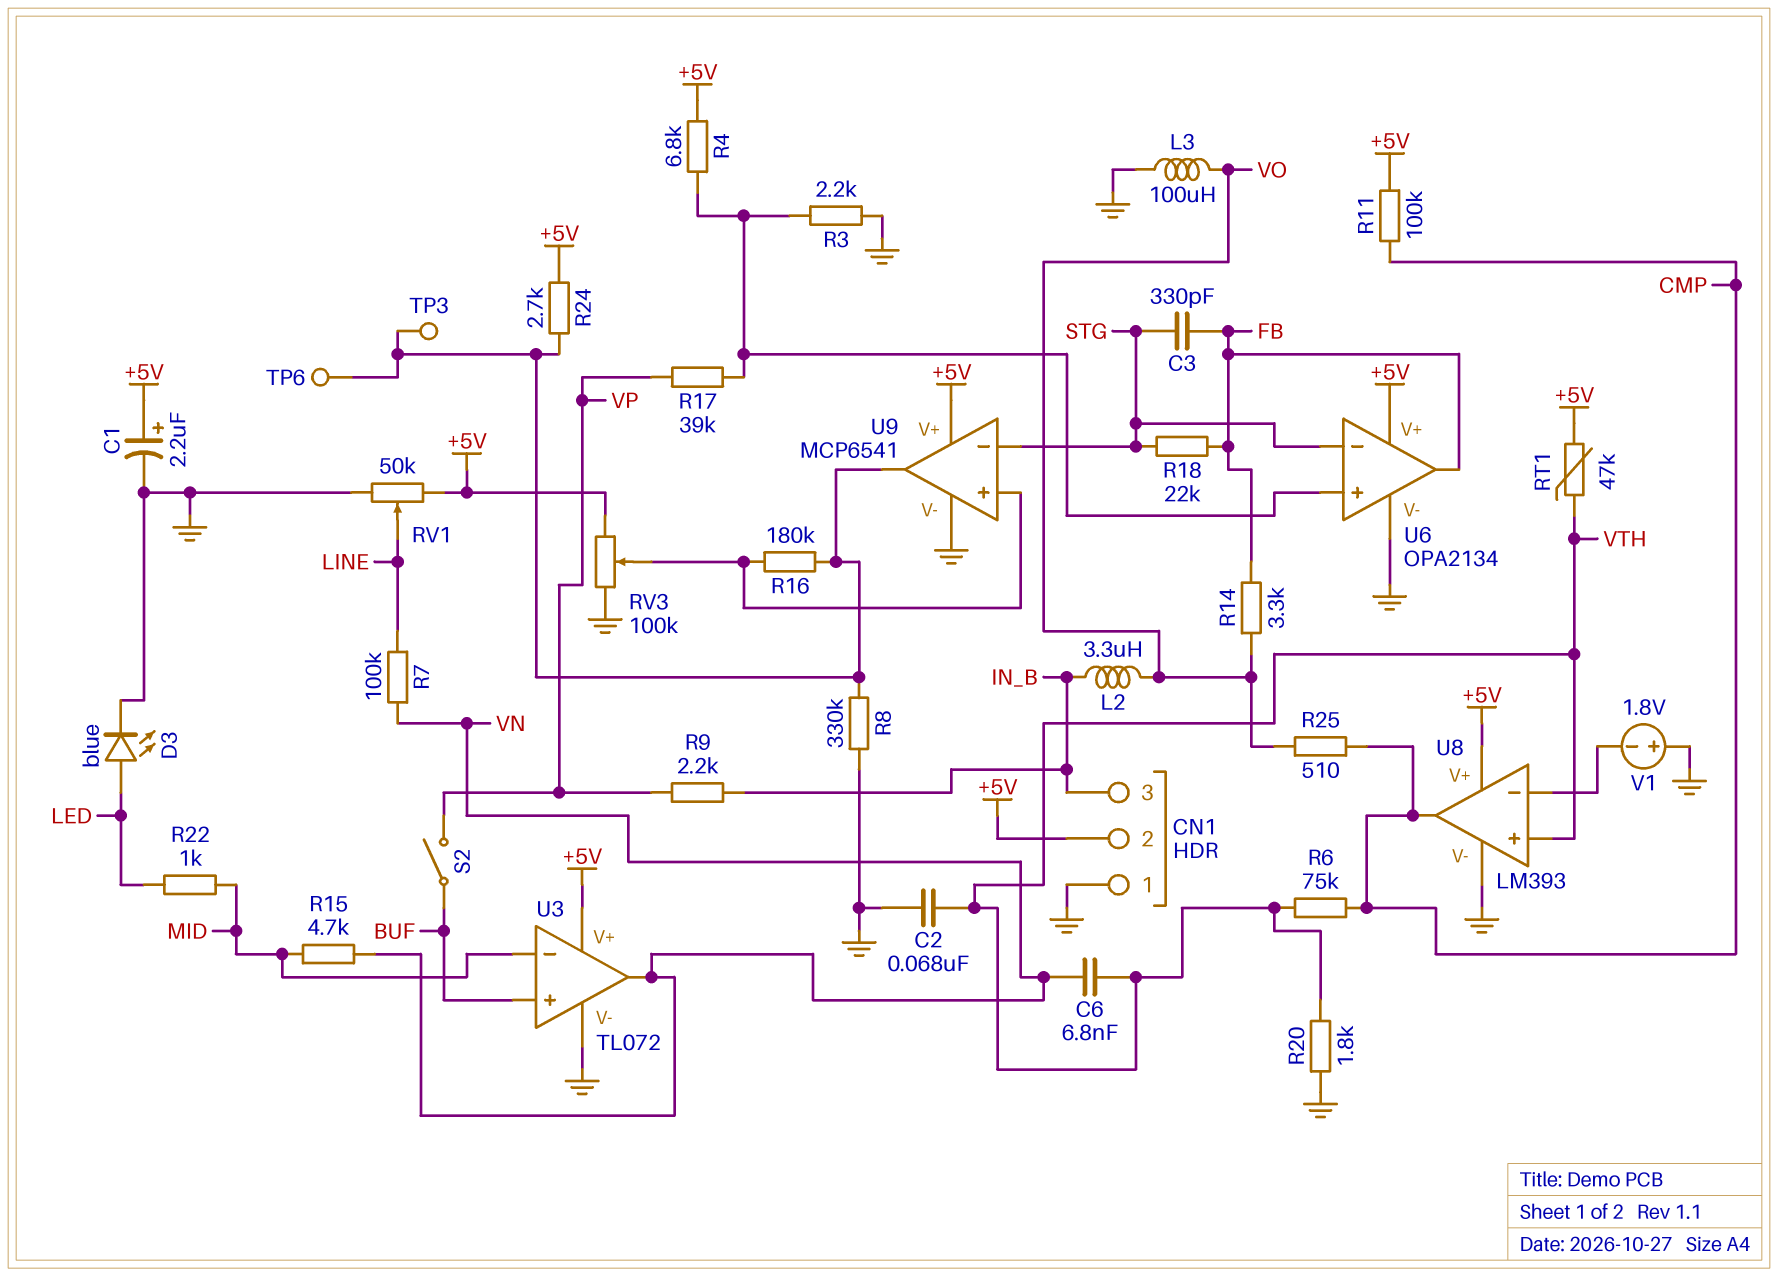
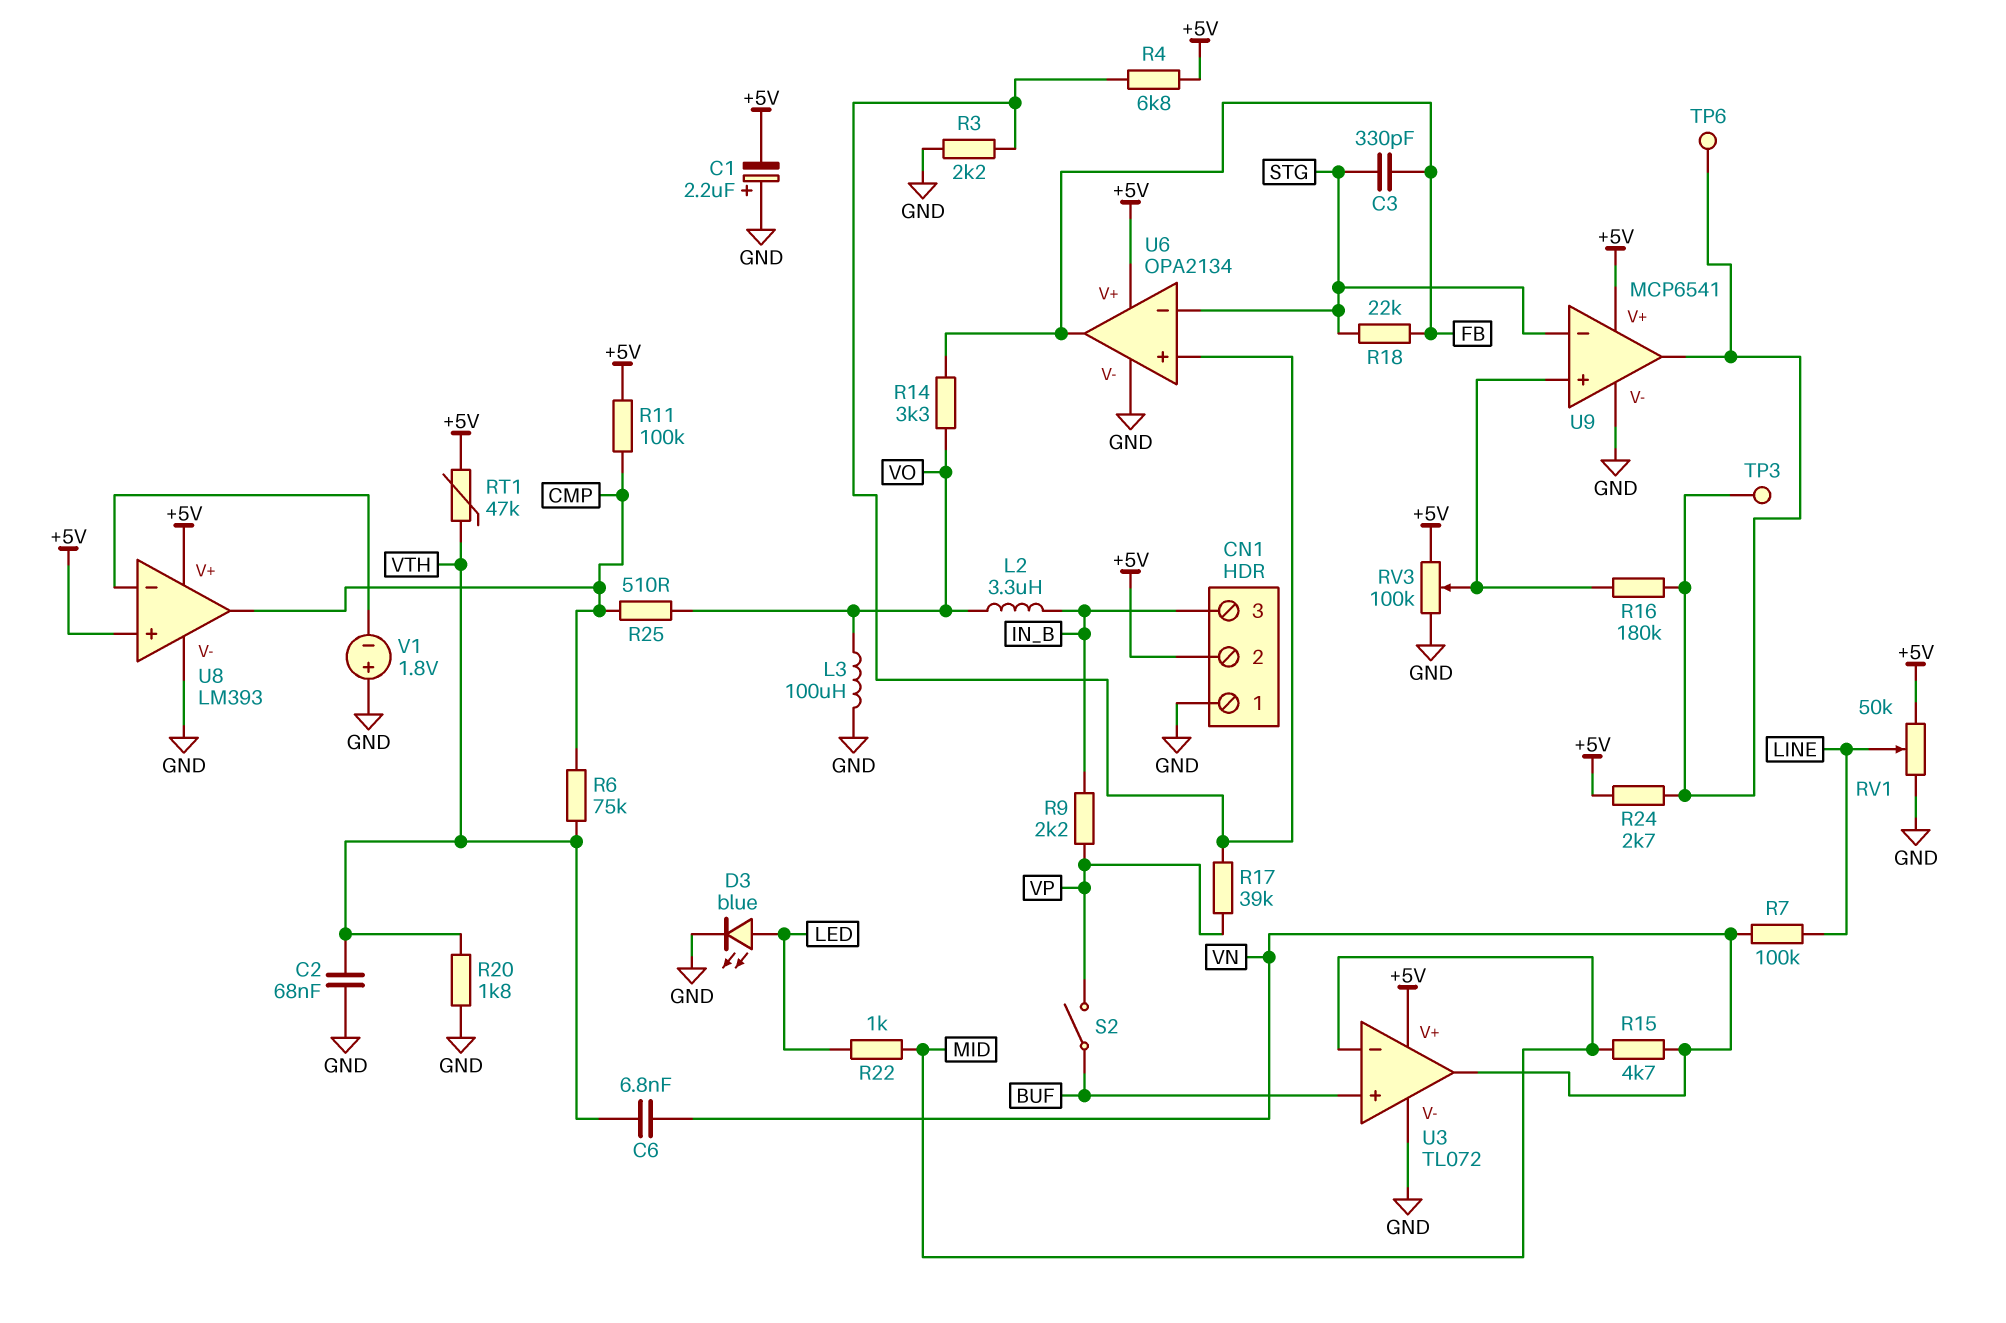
C1: 2.2uF (plus +5V, minus GND) -> 2.2uF (plus GND, minus +5V)
R8: 330k (GND, U9/out) -> none
U8 pin in+: VTH -> +5V

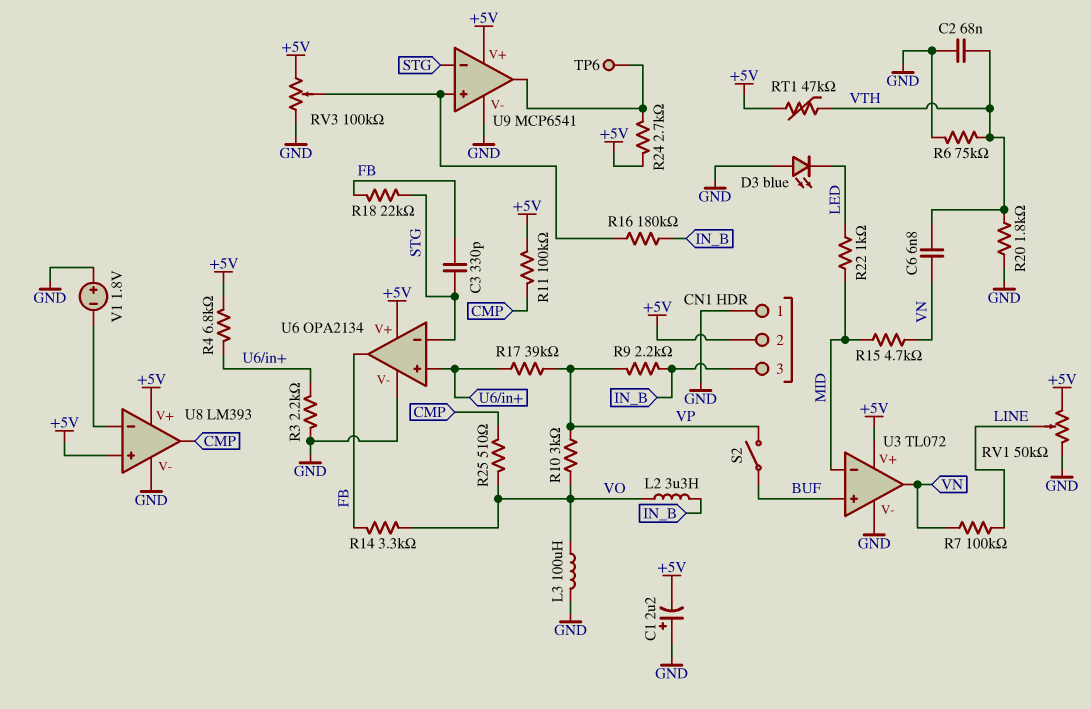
D3: LED blue (A LED, K GND) -> LED blue (A GND, K LED)
R6: 75k (CMP, VTH) -> 75k (GND, VTH)
R10: none -> 3k (VO, VP)
R16: 180k (U9/in+, U9/out) -> 180k (IN_B, U9/in+)
TP3: test point (U9/out) -> none

